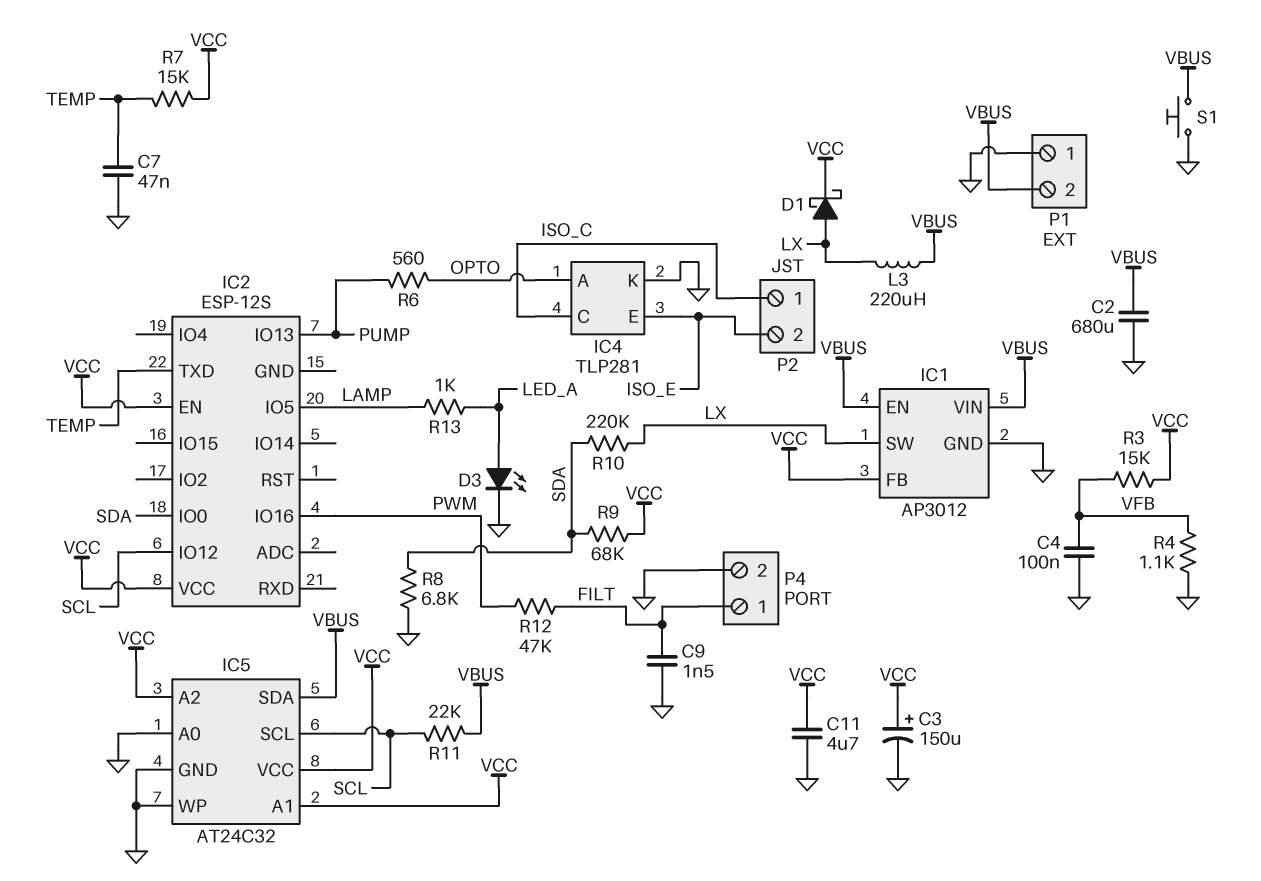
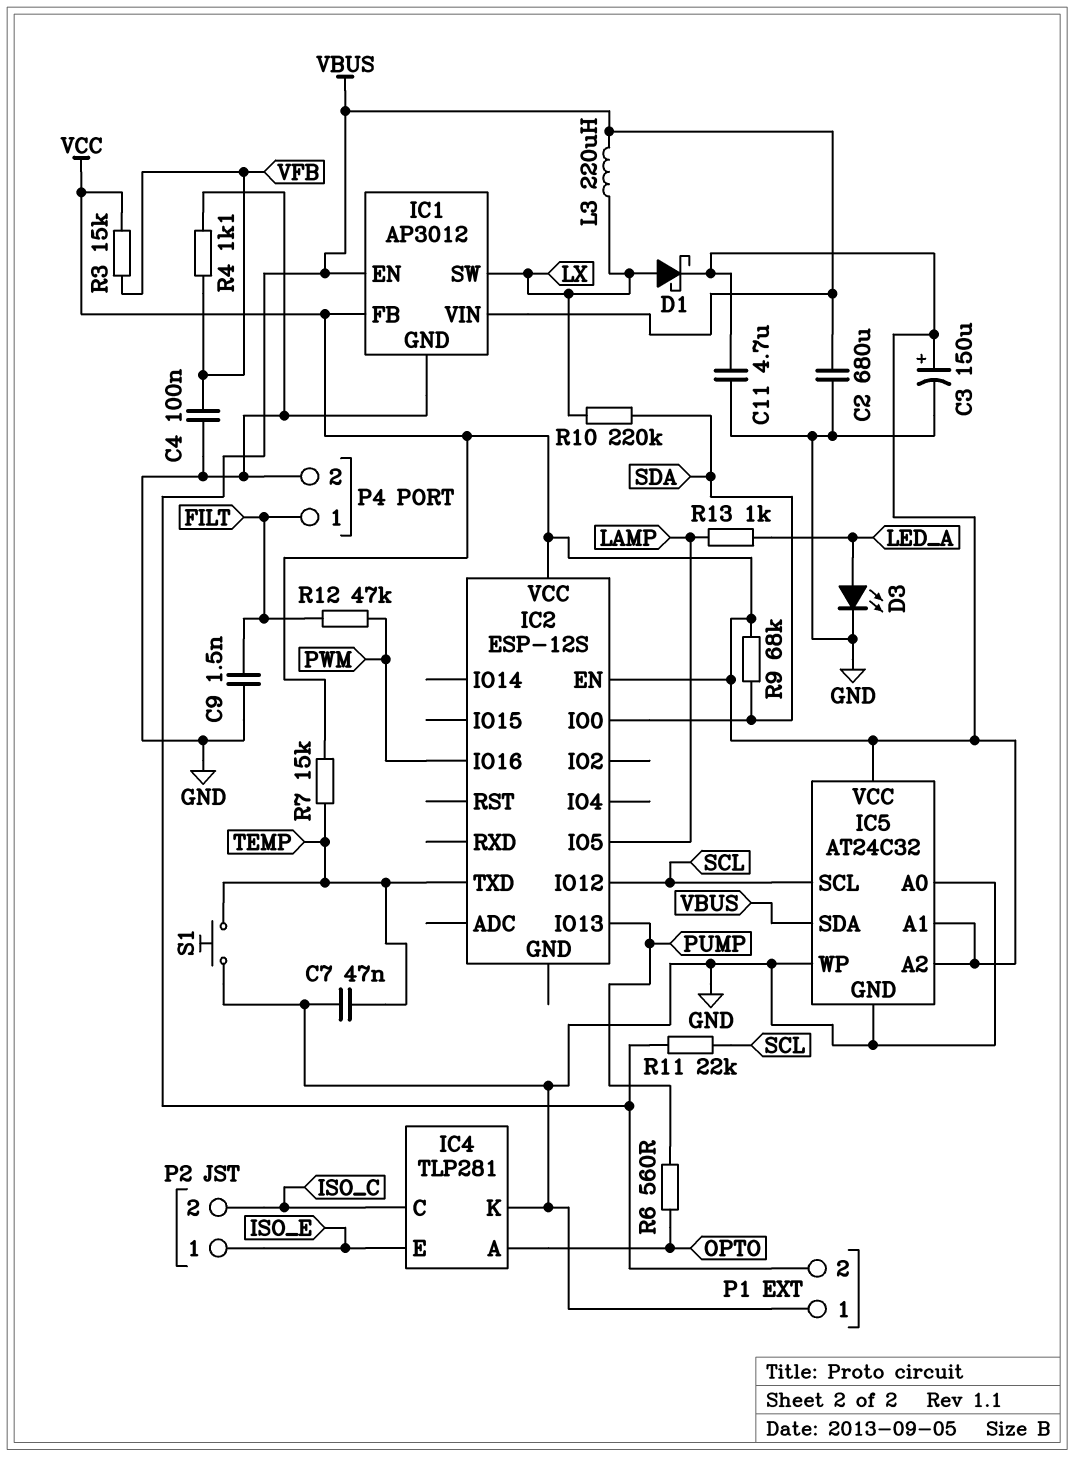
P2 pin 1: ISO_C -> ISO_E
P2 pin 2: ISO_E -> ISO_C
R8: 6.8k (GND, SDA) -> none
S1: button (GND, VBUS) -> button (GND, TEMP)

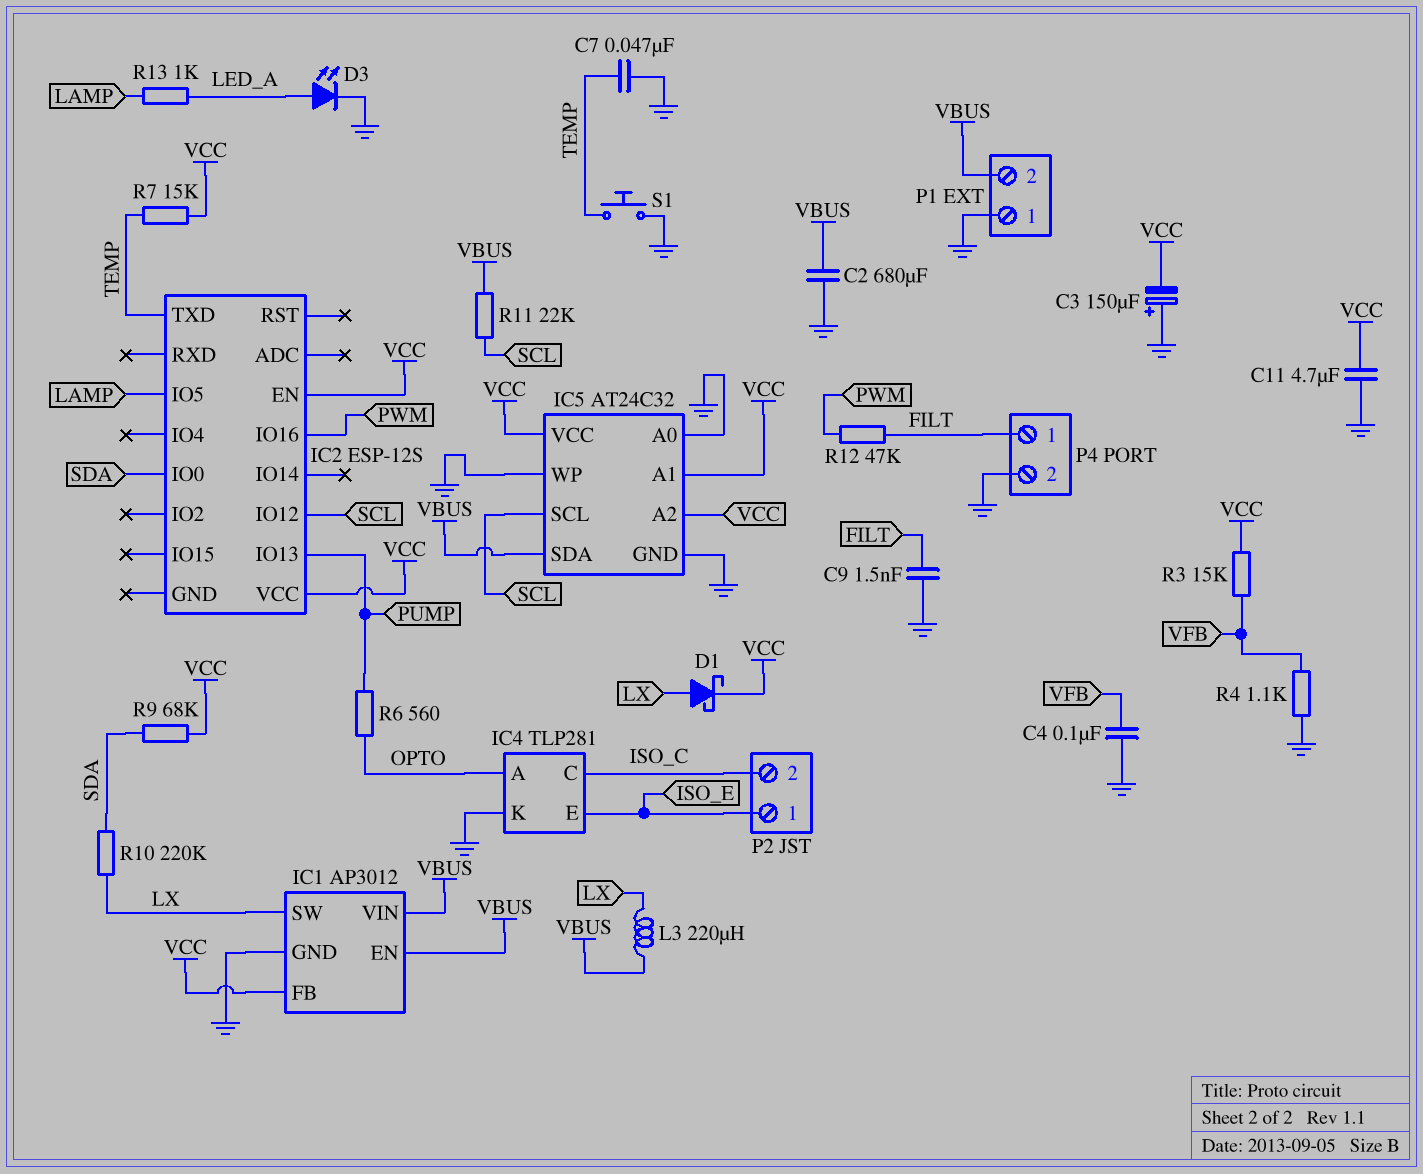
C3: 150uF (plus VCC, minus GND) -> 150uF (plus GND, minus VCC)

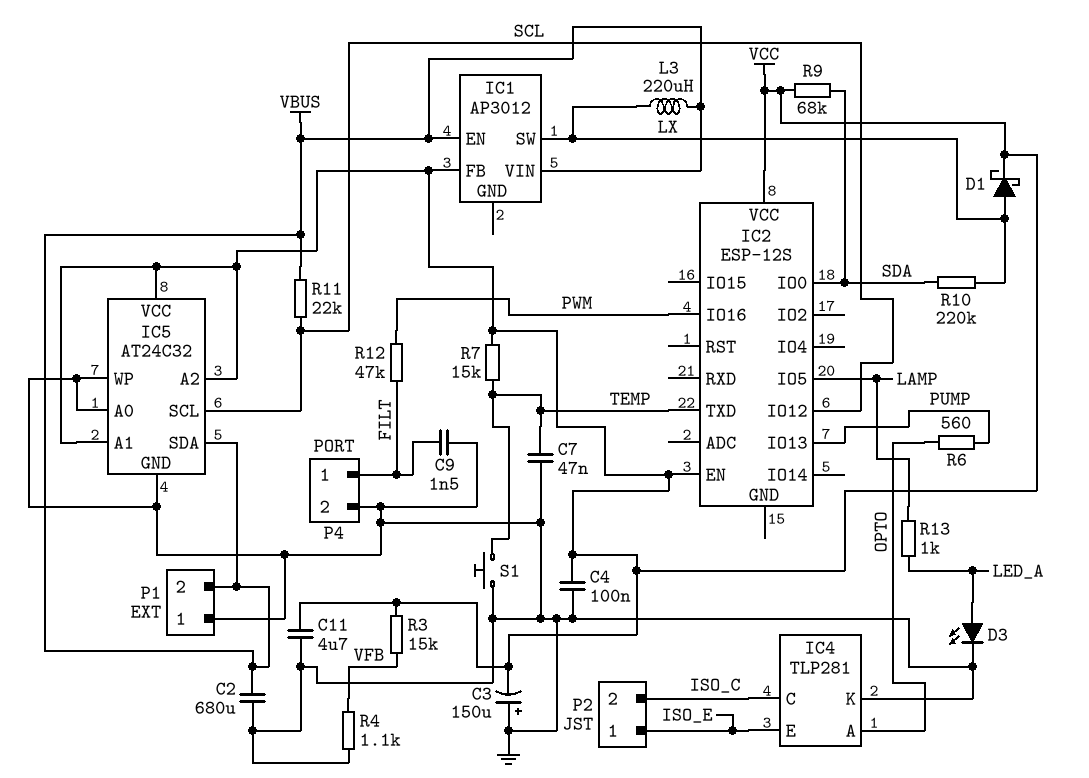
C4: 100nF (GND, VFB) -> 100nF (GND, VCC)
IC1 pin GND: GND -> none

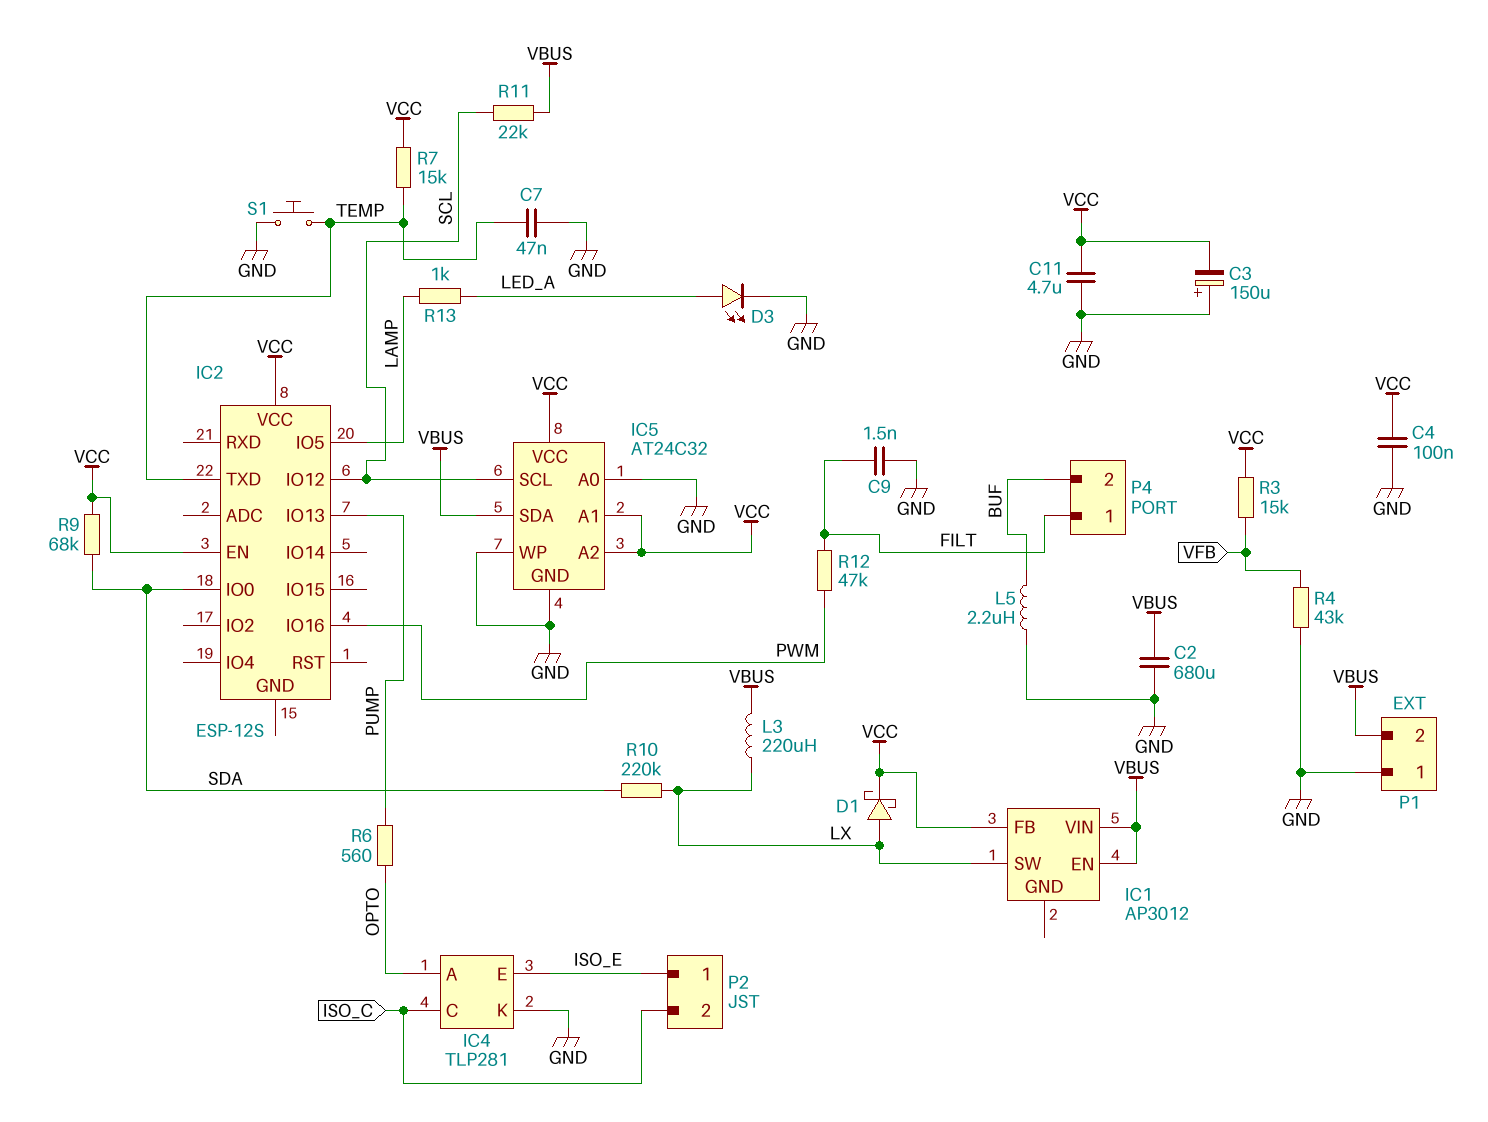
L5: none -> 2.2uH (BUF, GND)
P4 pin 2: GND -> BUF
R4: 1.1k (GND, VFB) -> 43k (GND, VFB)

